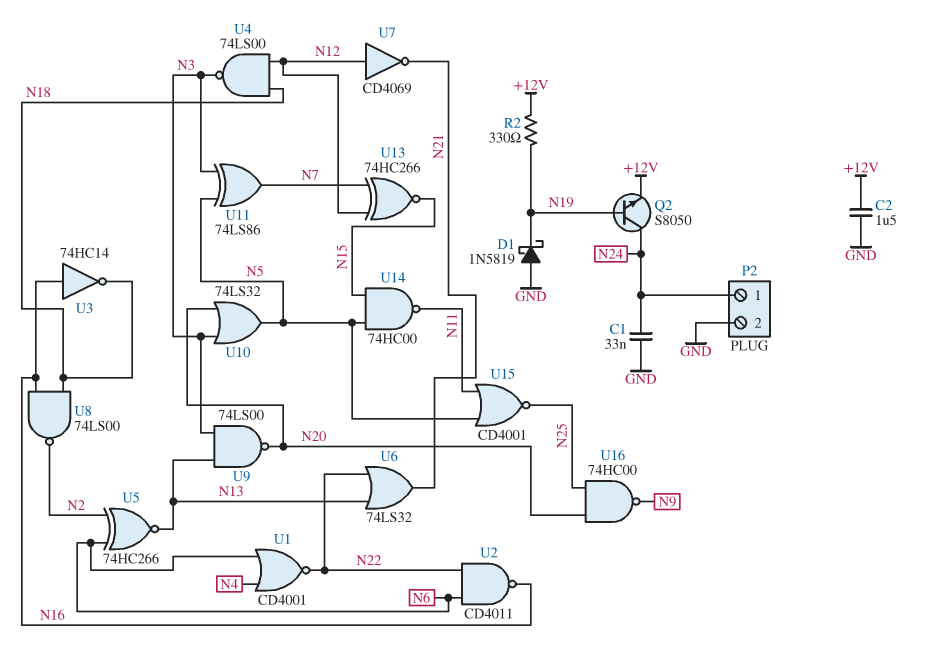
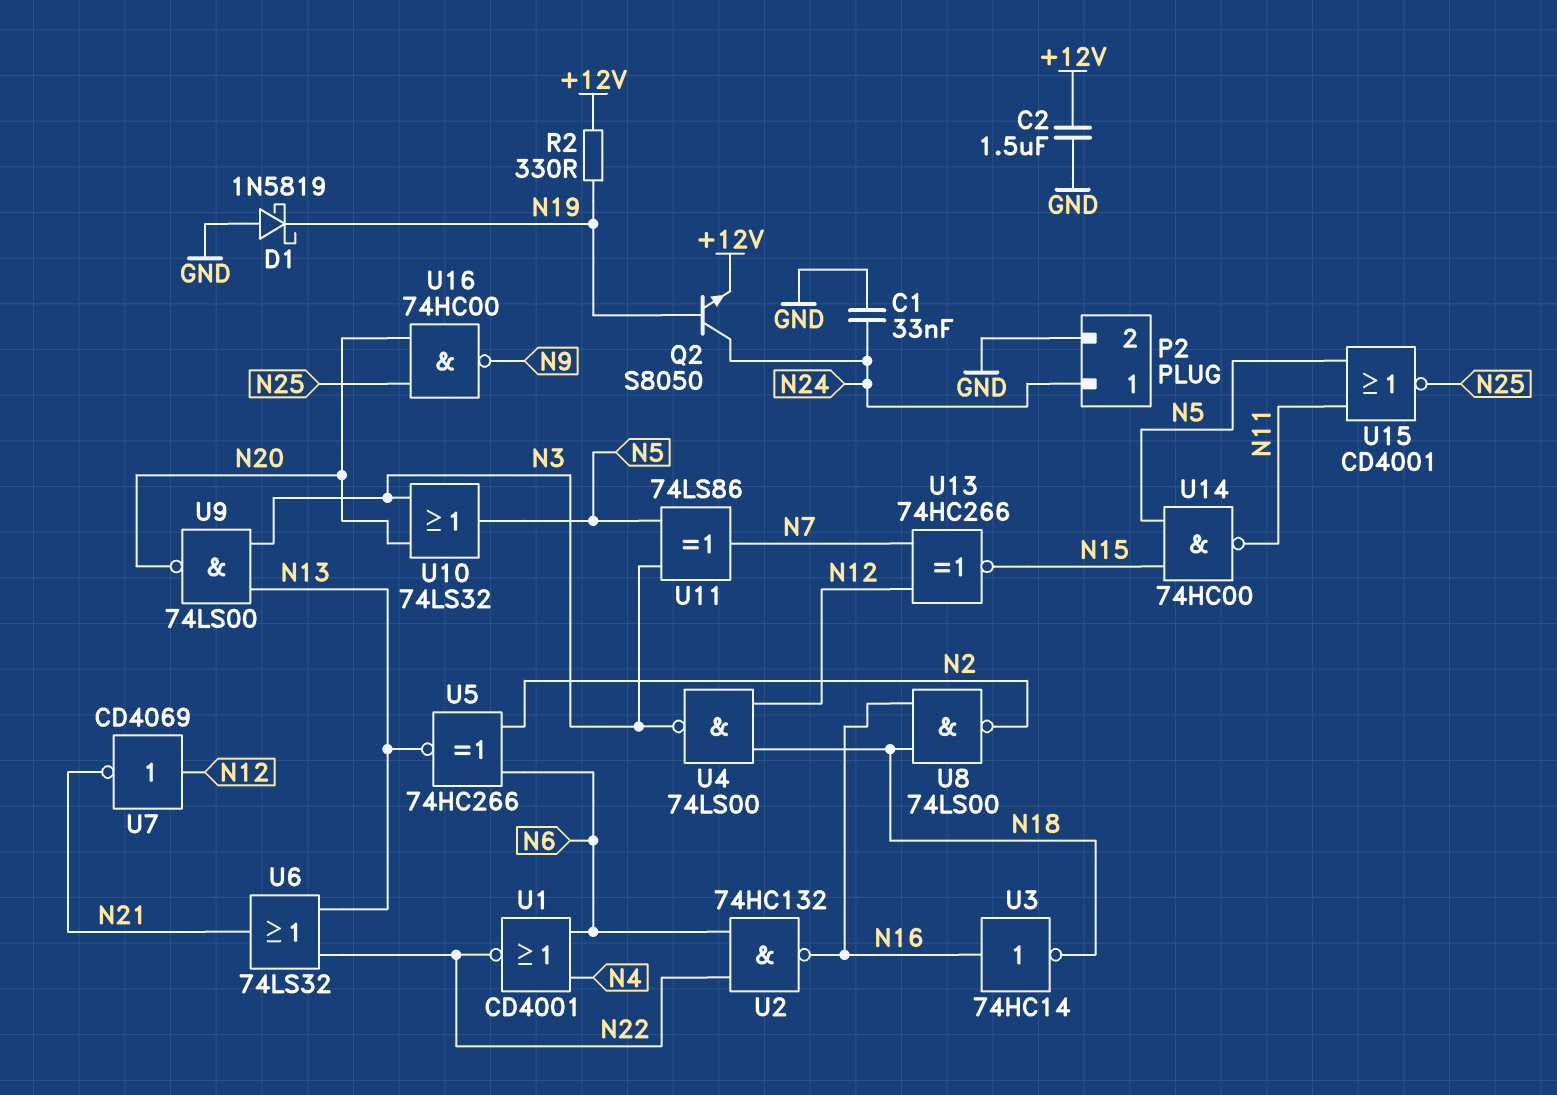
U2: NAND CD4011 (in N6, in N22, out N16) -> NAND 74HC132 (in N6, in N22, out N16)

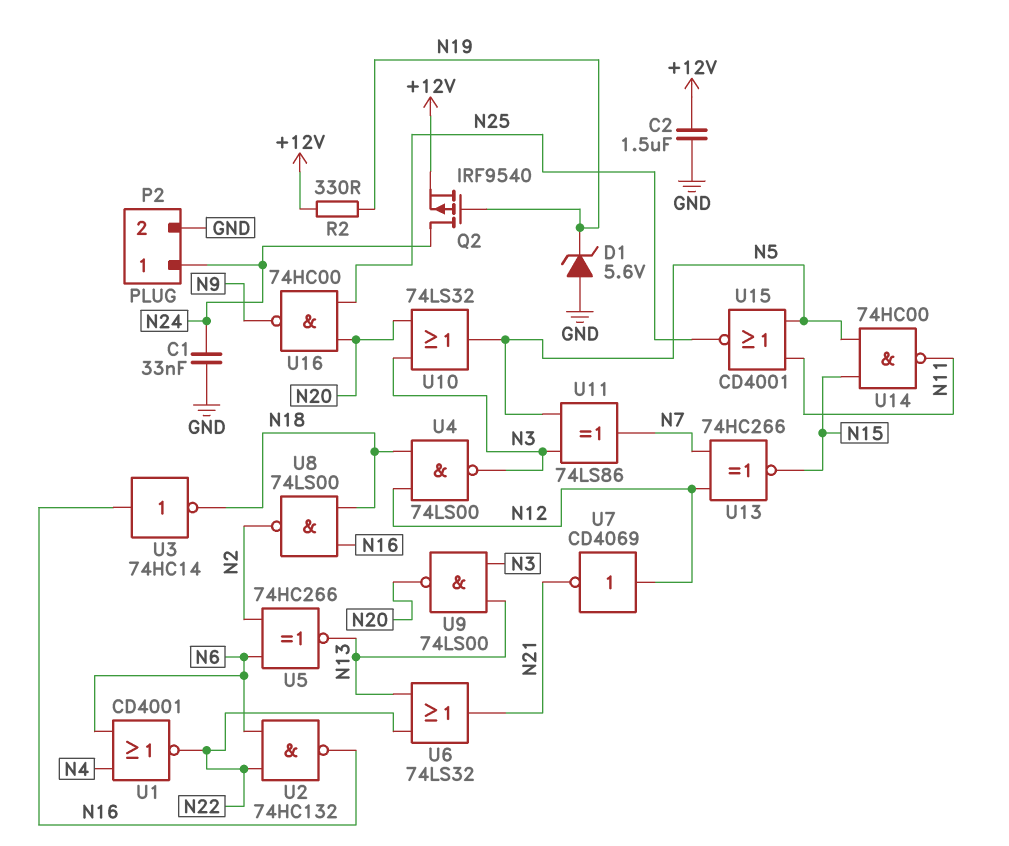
D1: schottky 1N5819 (A GND, K N19) -> zener 5.6V (A GND, K N19)
Q2: NPN S8050 (B N19, C N24, E +12V) -> PMOS IRF9540 (G N19, D N24, S +12V)

